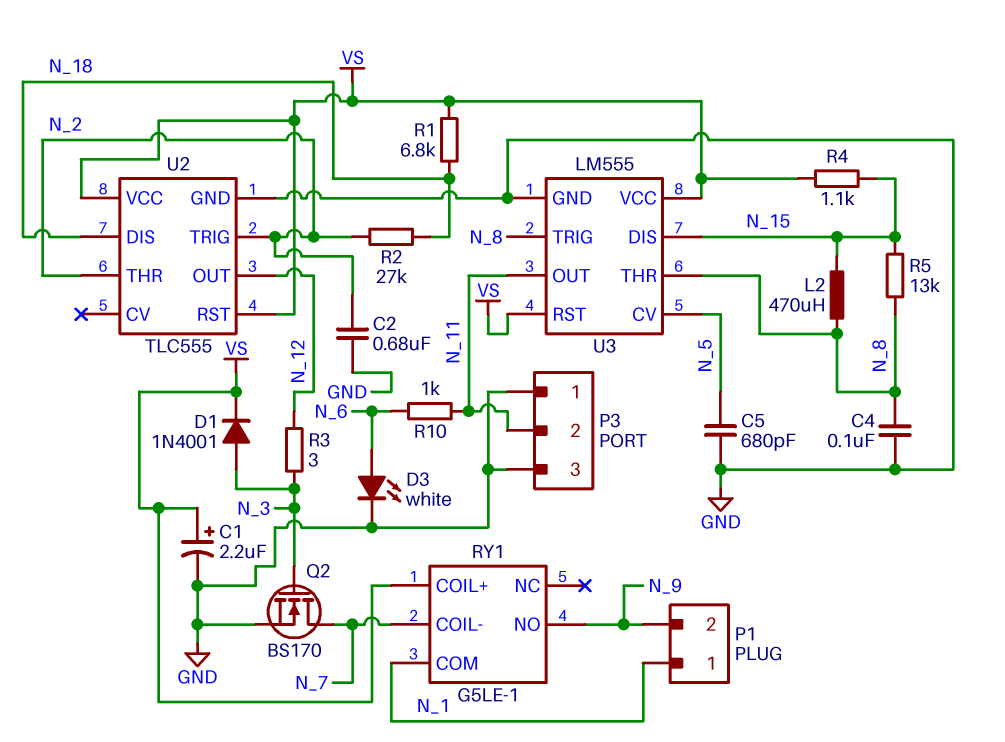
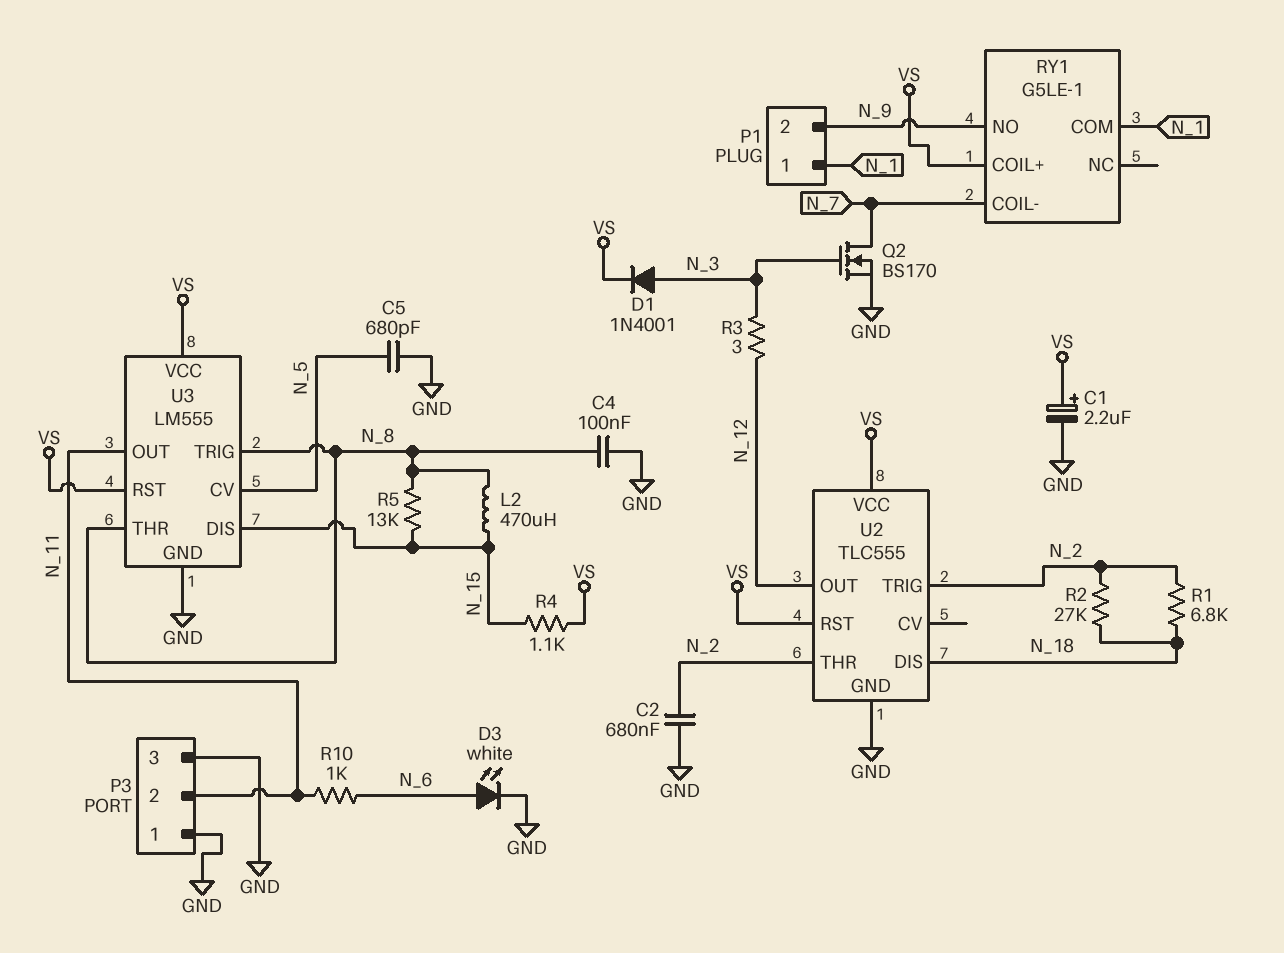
R1: 6.8k (N_18, VS) -> 6.8k (N_2, N_18)

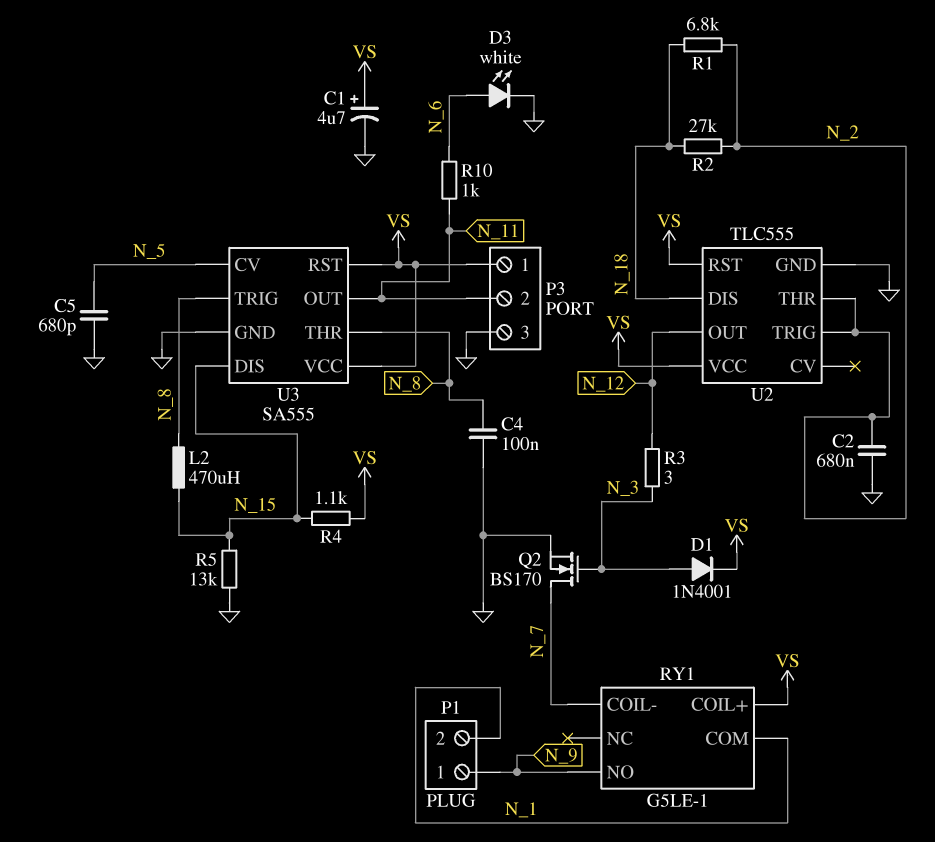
C1: 2.2uF (plus VS, minus GND) -> 4.7uF (plus VS, minus GND)
P1 pin 1: N_1 -> N_9
P1 pin 2: N_9 -> N_1
P3 pin 1: GND -> VS
R5: 13k (N_8, N_15) -> 13k (GND, N_15)
U3: LM555 -> SA555

